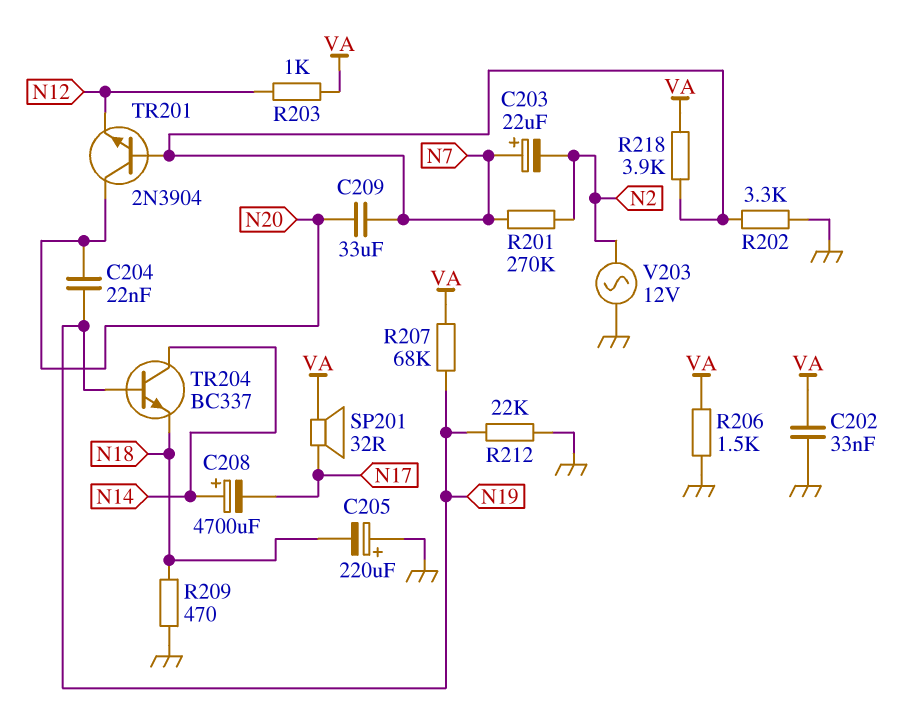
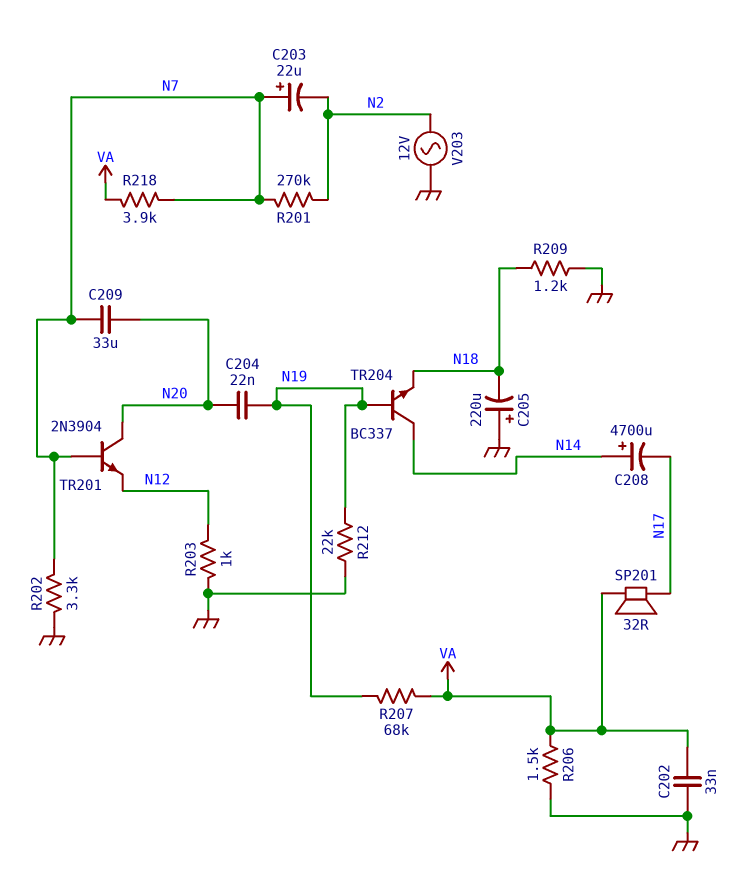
R203: 1k (N12, VA) -> 1k (GND, N12)
R209: 470 (GND, N18) -> 1.2k (GND, N18)

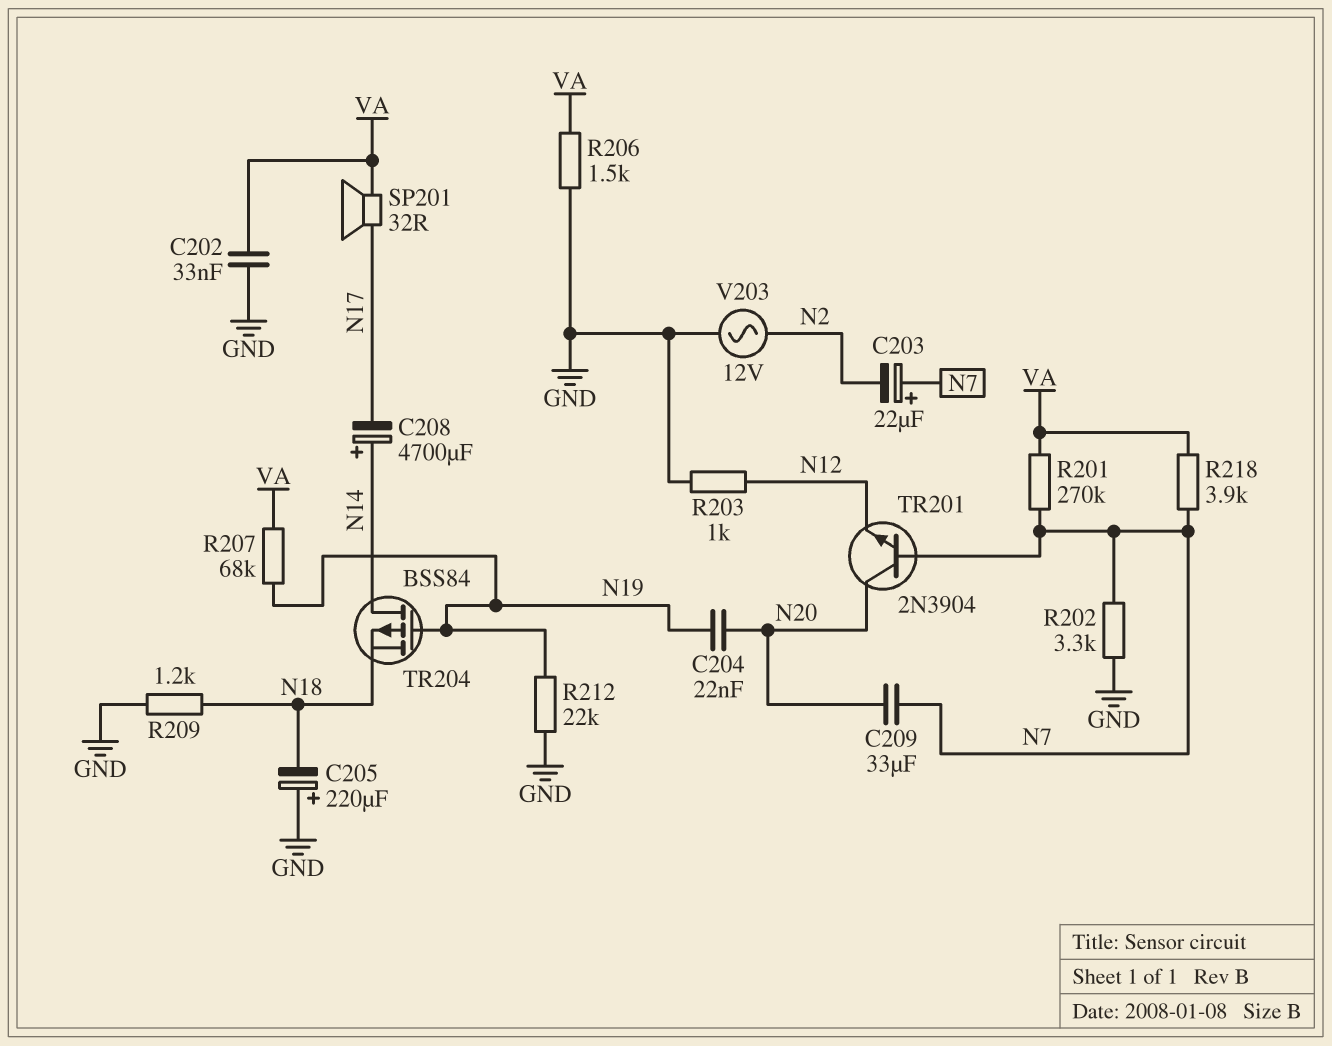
R201: 270k (N2, N7) -> 270k (N7, VA)
TR204: NPN BC337 (B N19, C N14, E N18) -> PMOS BSS84 (G N19, D N14, S N18)

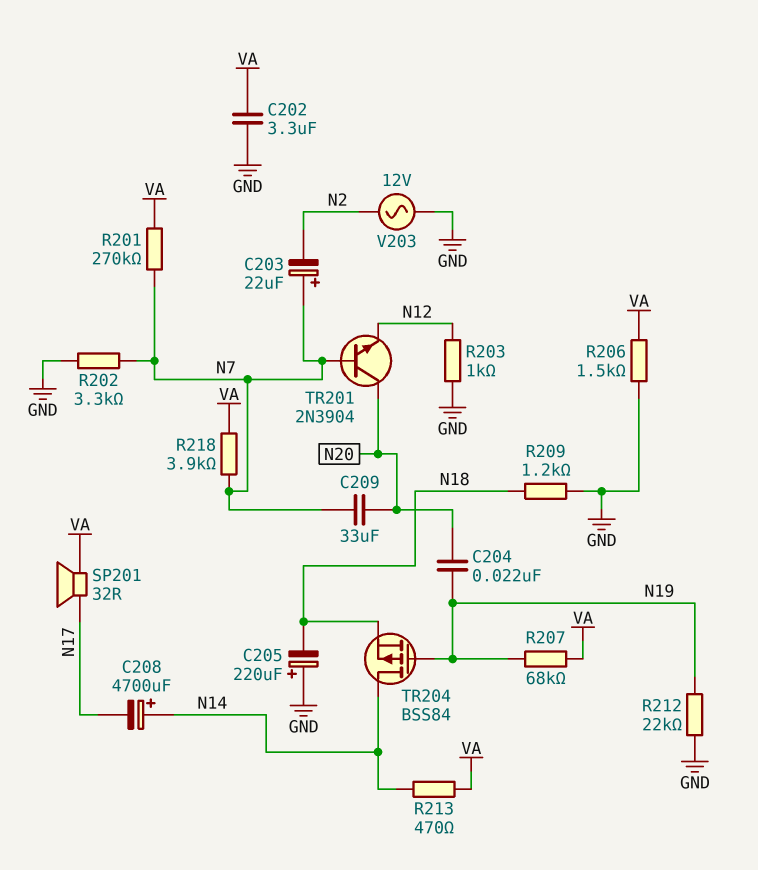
C202: 33nF (GND, VA) -> 3.3uF (GND, VA)
R213: none -> 470 (N14, VA)

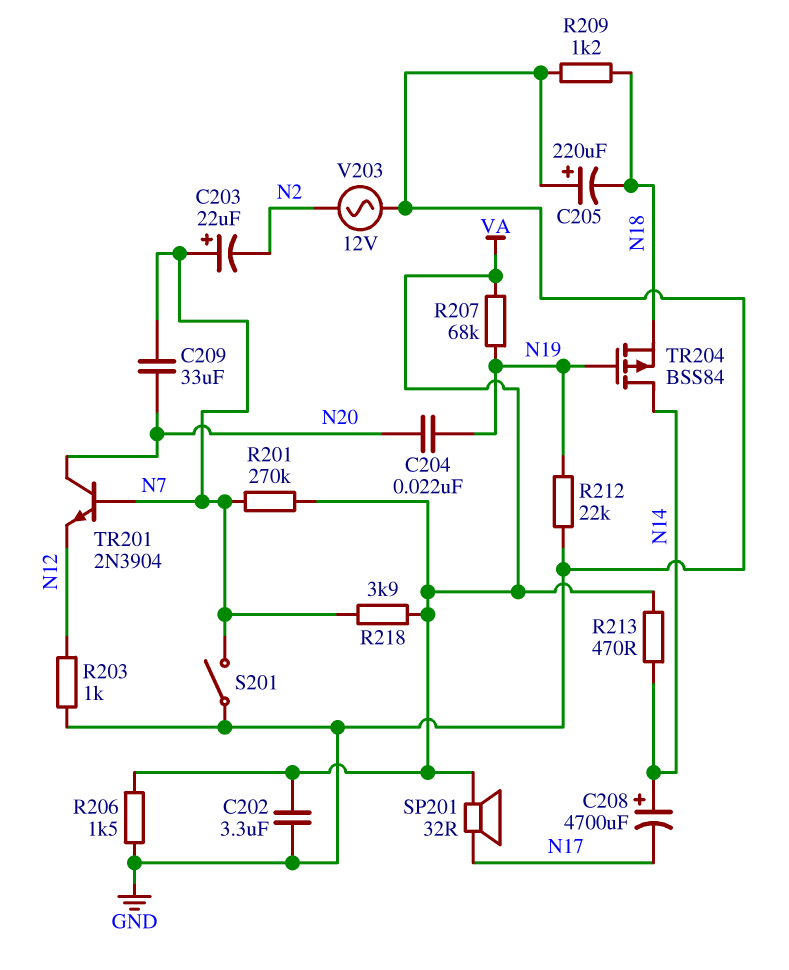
R202: 3.3k (GND, N7) -> none
S201: none -> switch (GND, N7)

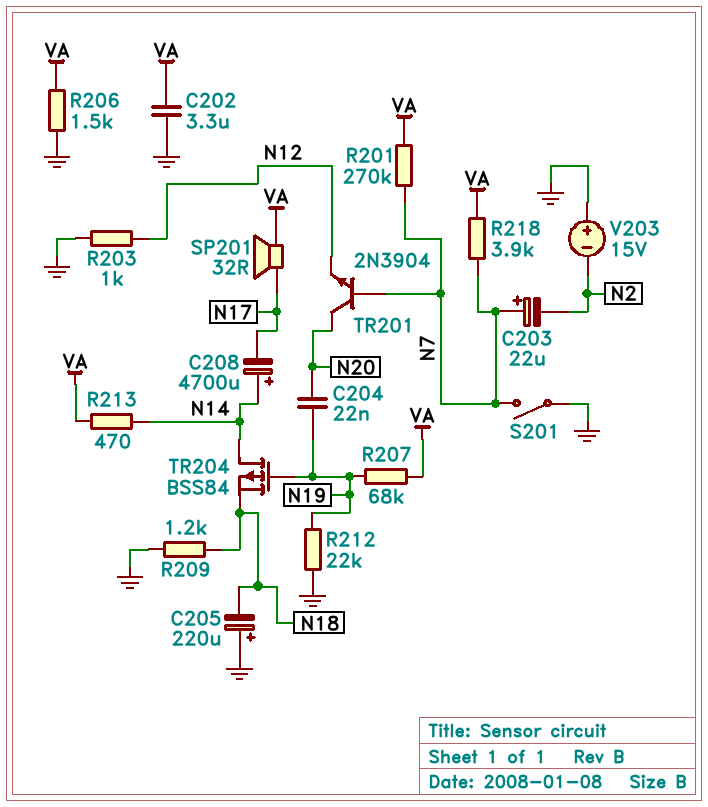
C209: 33uF (N7, N20) -> none
V203: AC 12V (GND, N2) -> 15V (plus GND, minus N2)

